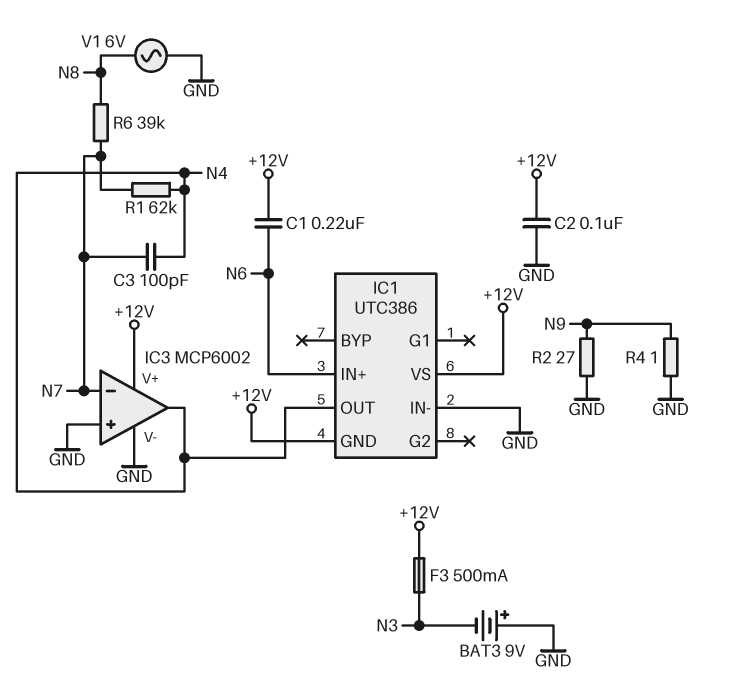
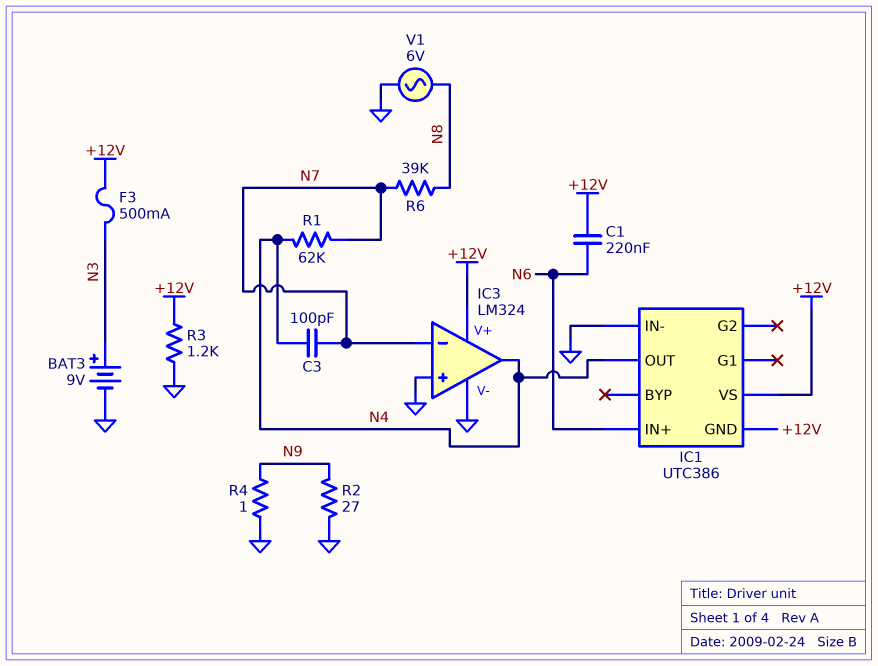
BAT3: 9V (plus GND, minus N3) -> 9V (plus N3, minus GND)
C2: 100nF (+12V, GND) -> none
IC3: MCP6002 -> LM324
R3: none -> 1.2k (+12V, GND)

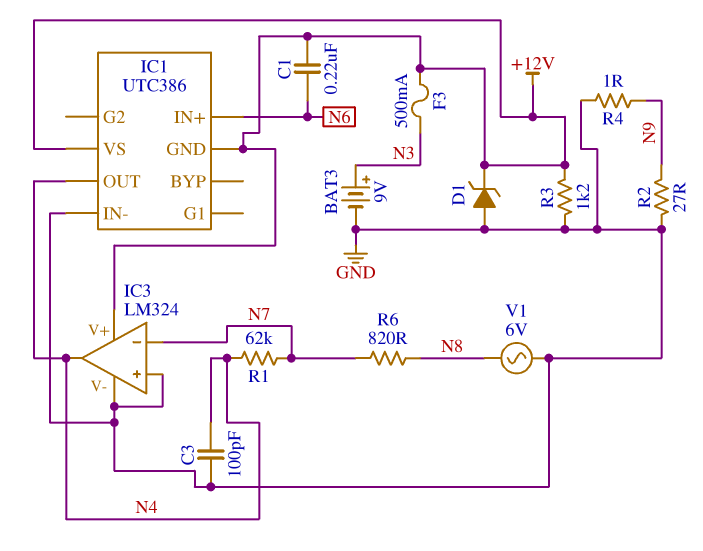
C3: 100pF (N4, N7) -> 100pF (GND, N4)
D1: none -> zener (A GND, K +12V)
R6: 39k (N7, N8) -> 820 (N7, N8)

